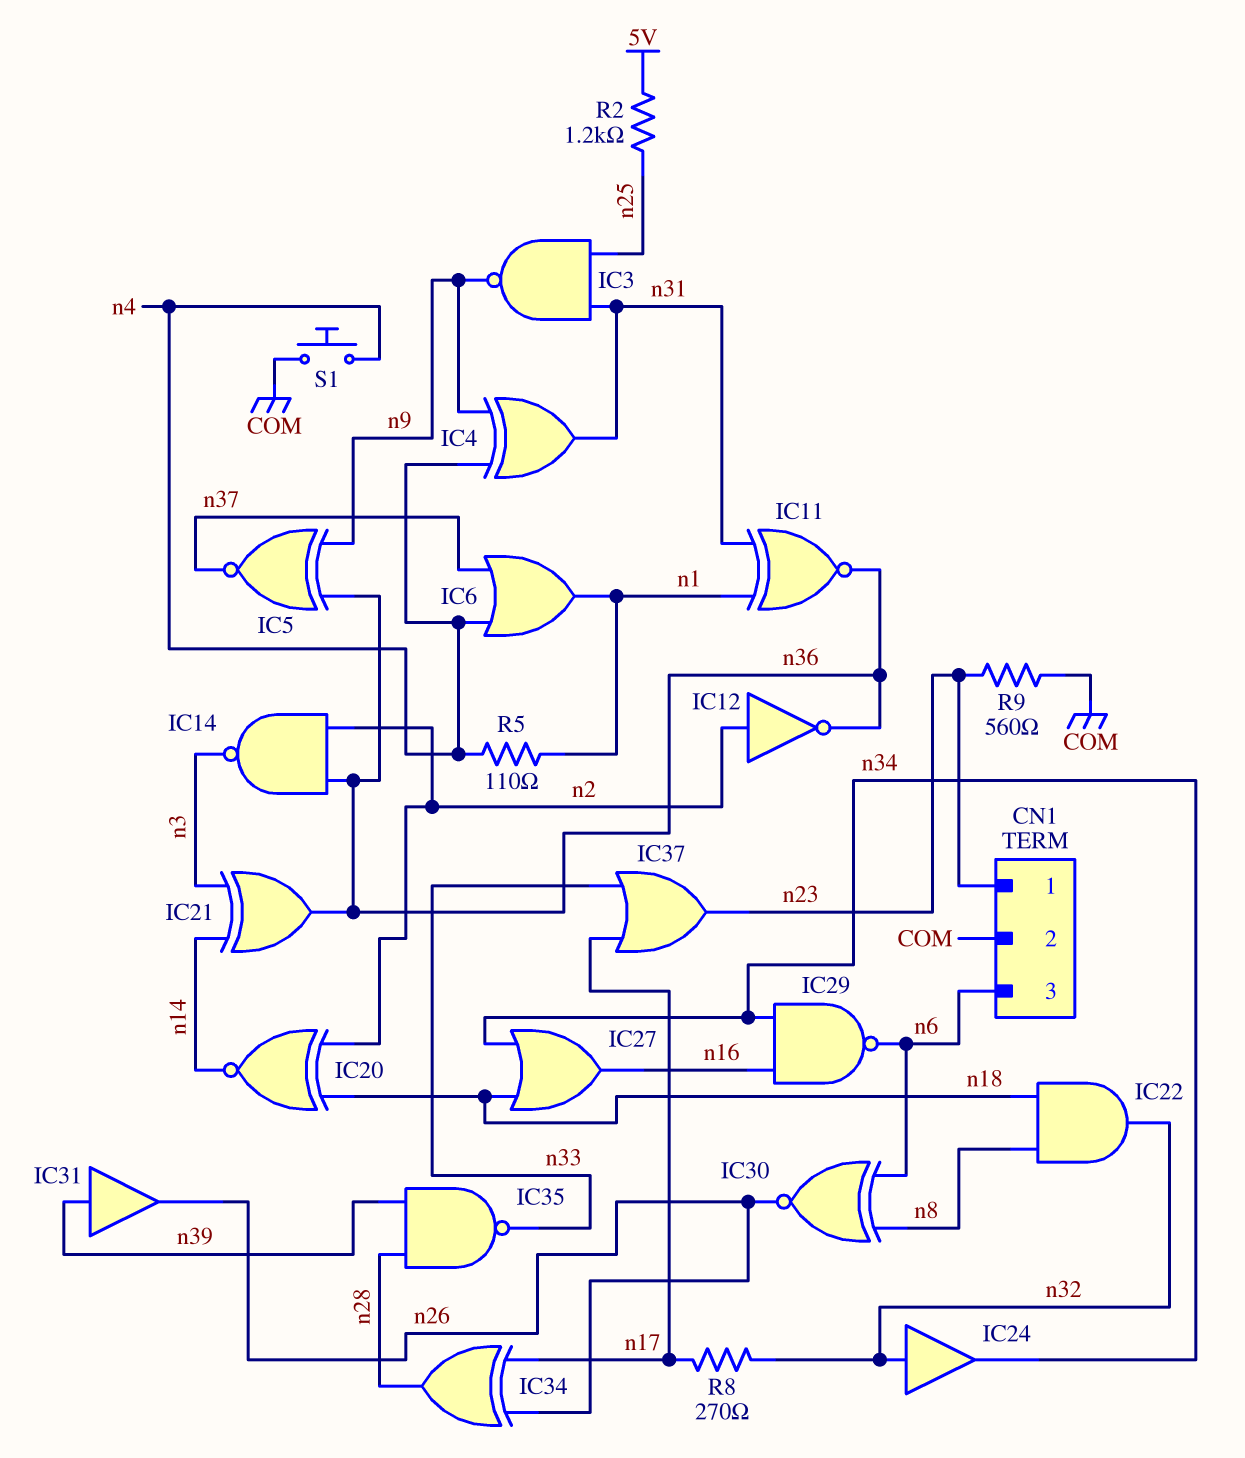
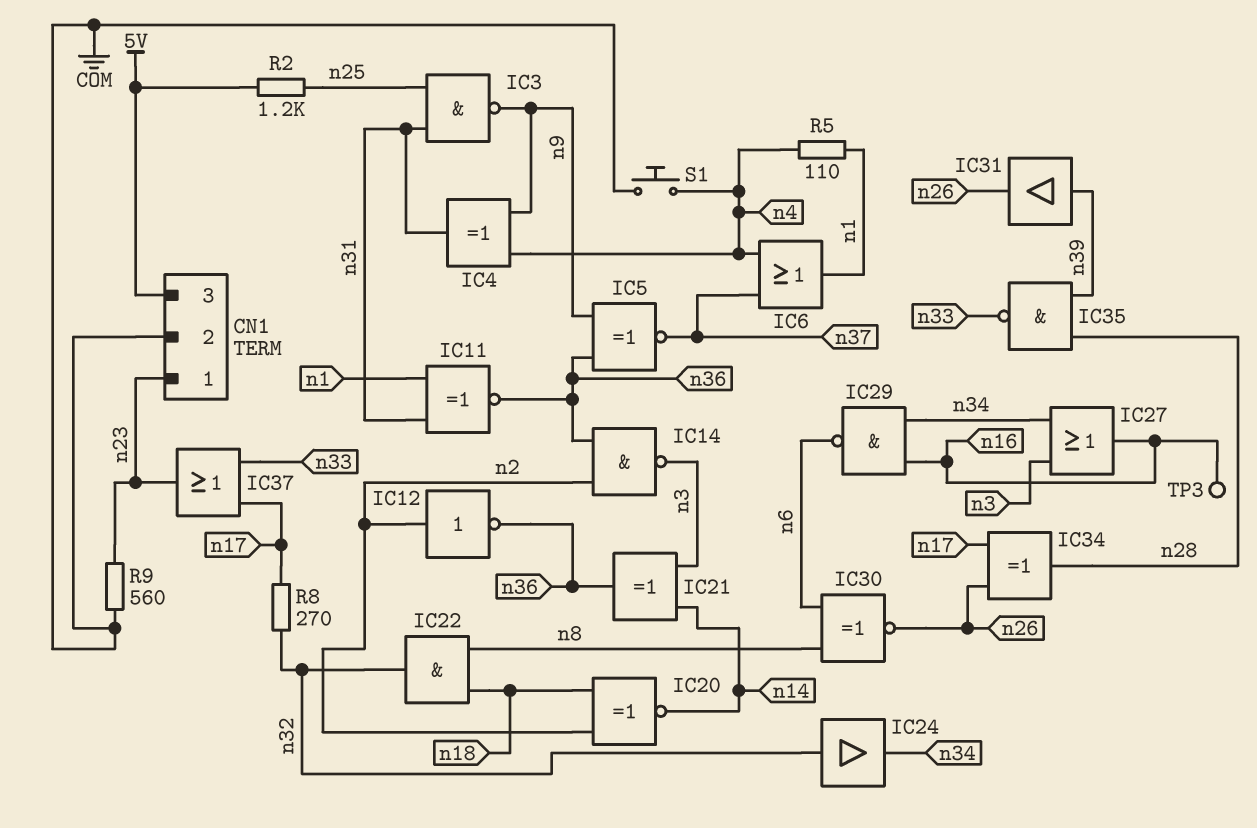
CN1 pin 3: n6 -> 5V
IC27: OR (in n18, in n34, out n16) -> OR (in n3, in n34, out n16)
TP3: none -> test point (n16)

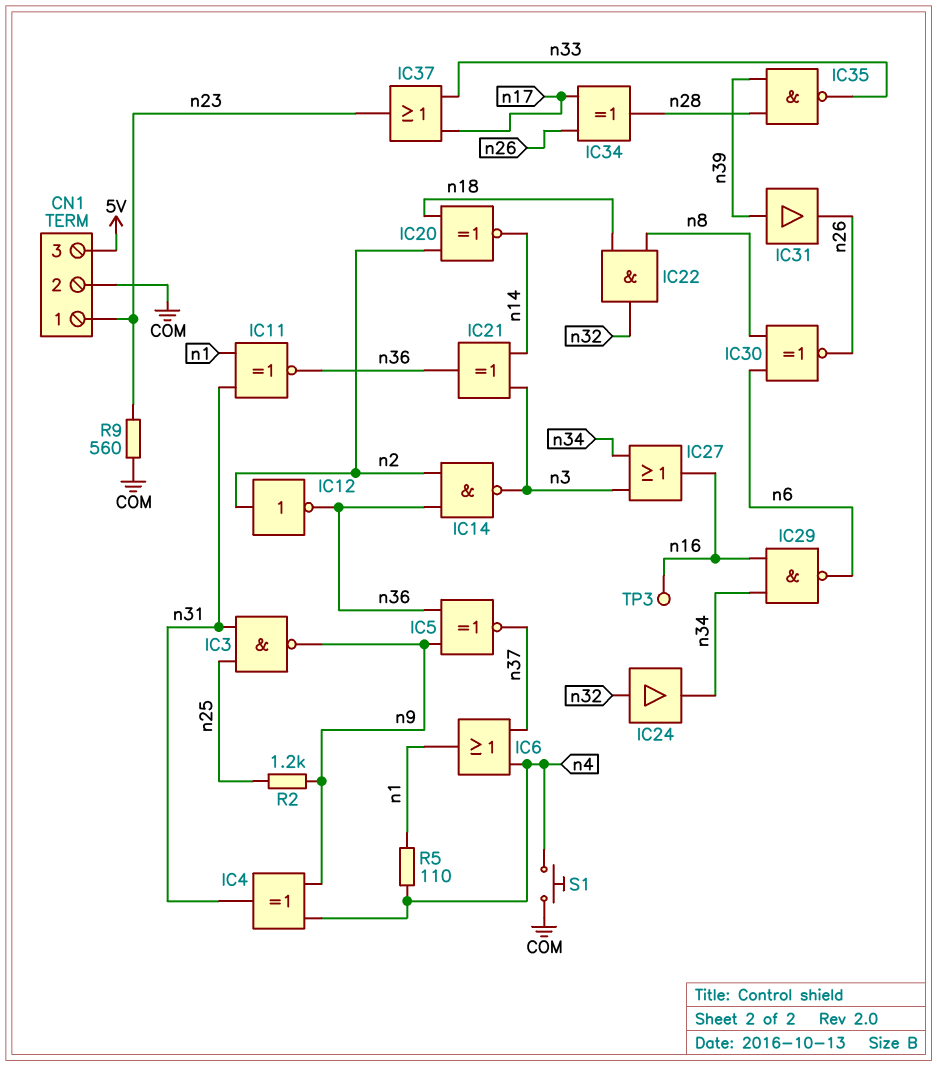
R2: 1.2k (5V, n25) -> 1.2k (n9, n25)
R8: 270 (n17, n32) -> none

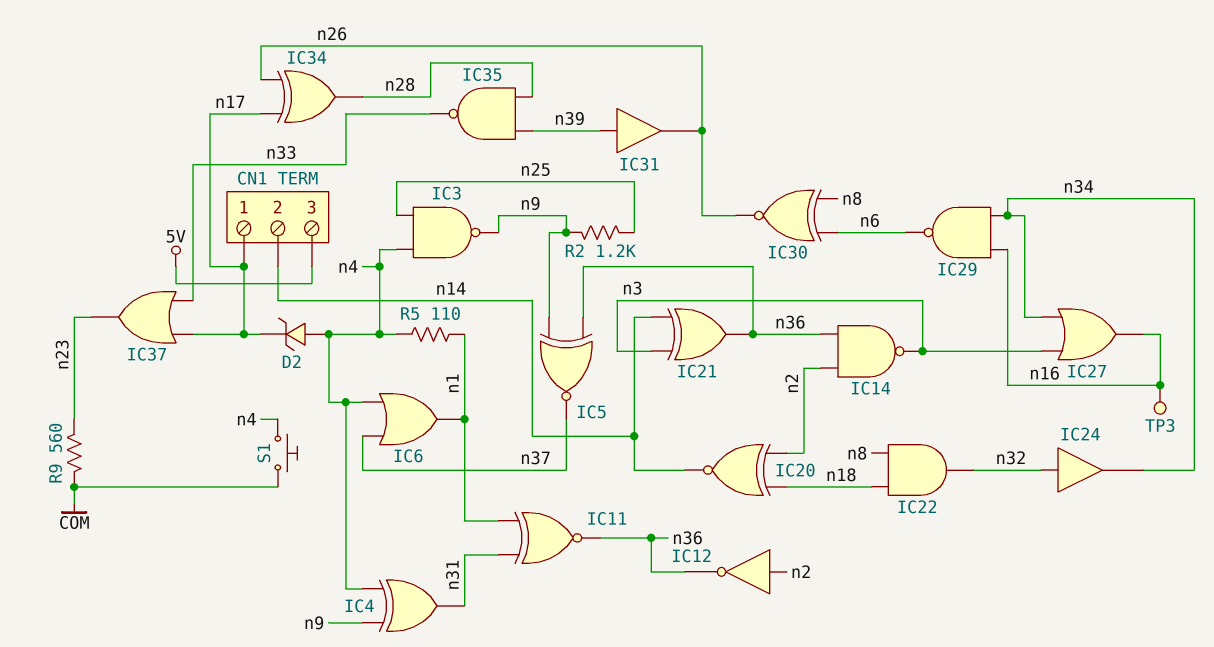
CN1 pin 1: n23 -> n17
CN1 pin 2: COM -> n14
D2: none -> zener (A n4, K n17)
IC3: NAND (in n25, in n31, out n9) -> NAND (in n4, in n25, out n9)

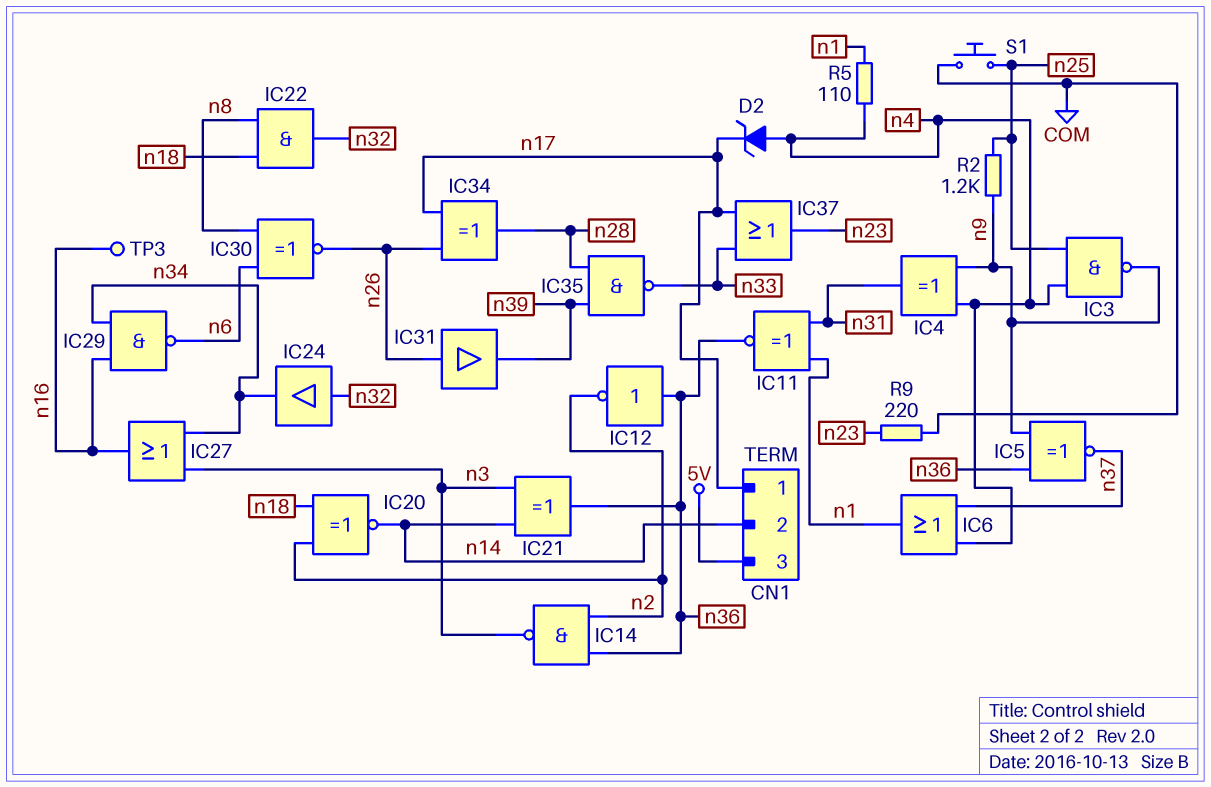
IC12: NOT (in n2, out n36) -> NOT (in n36, out n2)
IC31: buffer (in n39, out n26) -> buffer (in n26, out n39)
R9: 560 (COM, n23) -> 220 (COM, n23)
S1: button (COM, n4) -> button (COM, n25)

